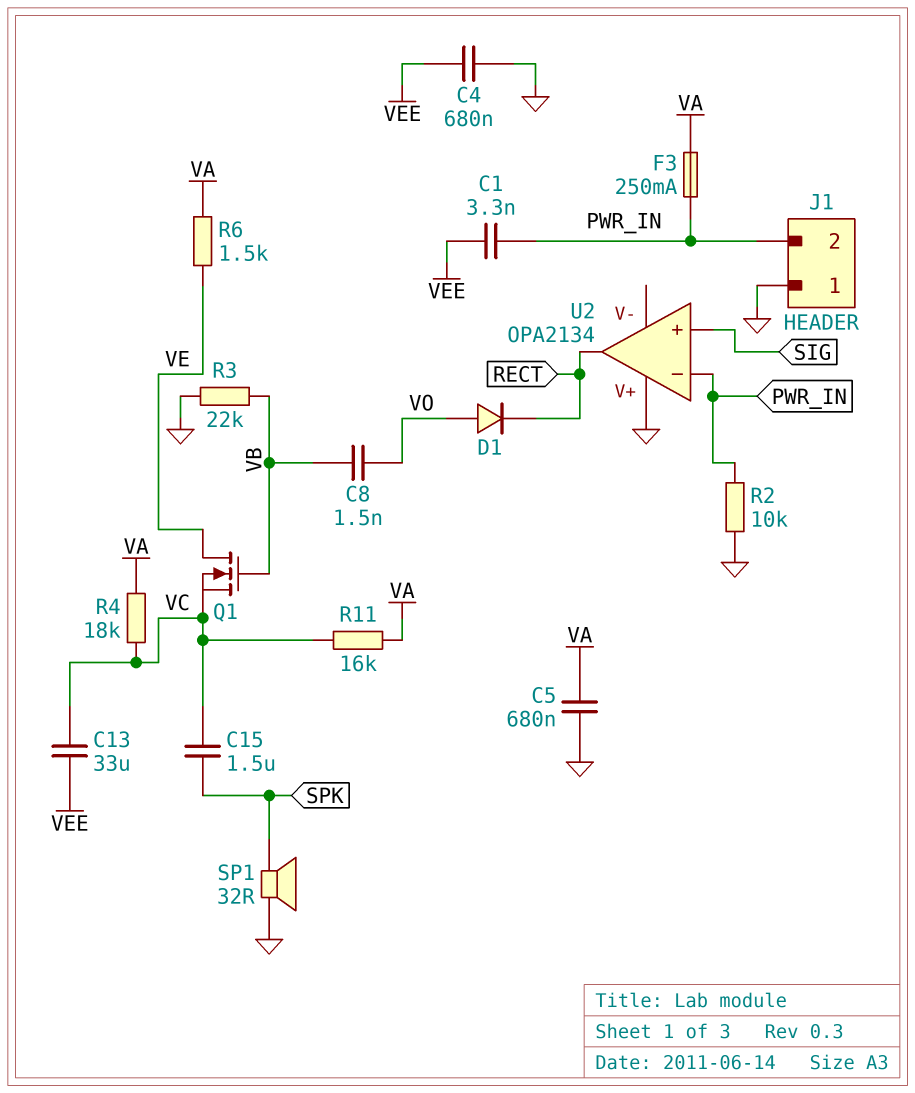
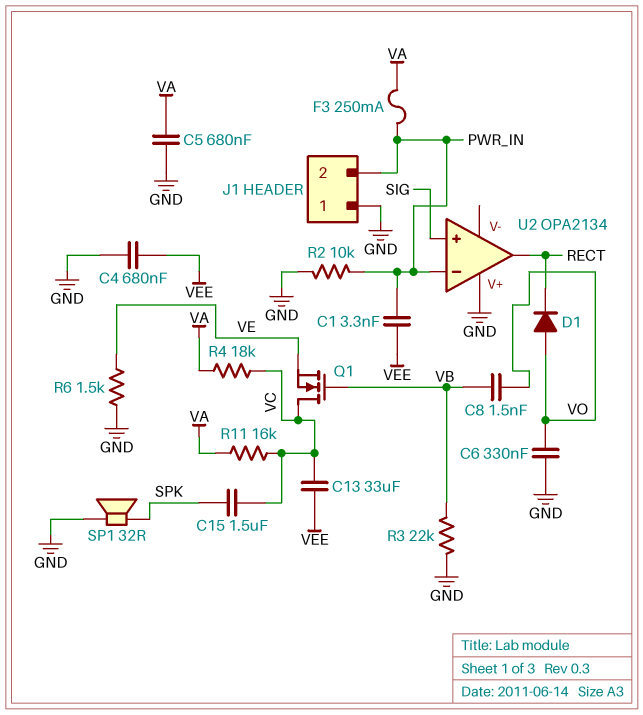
C6: none -> 330nF (GND, VO)
Q1: NMOS (G VB, D VE, S VC) -> NMOS (G VB, D VC, S VE)
R6: 1.5k (VA, VE) -> 1.5k (GND, VE)

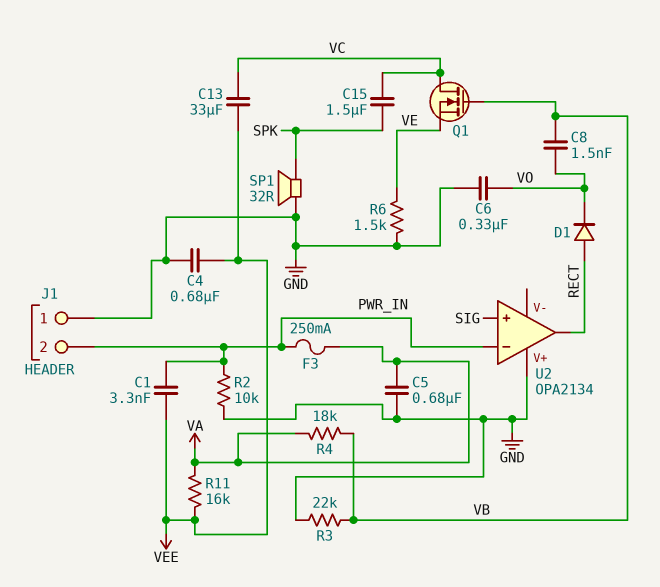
D1: diode (A VO, K RECT) -> diode (A RECT, K VO)
R4: 18k (VA, VC) -> 18k (VA, VB)
R11: 16k (VA, VC) -> 16k (VA, VEE)

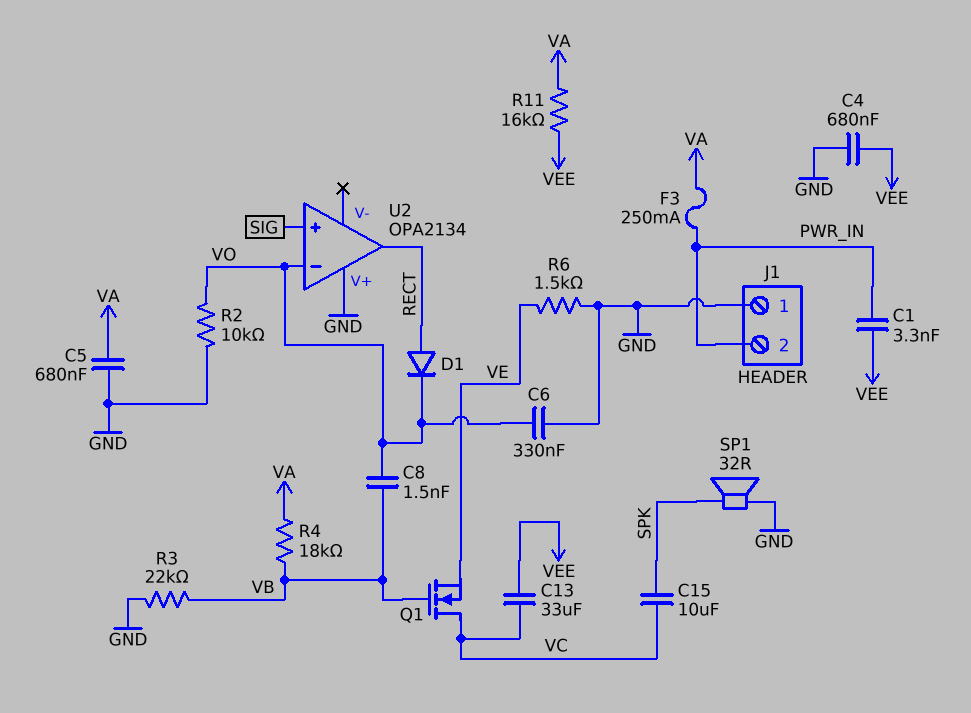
C15: 1.5uF (SPK, VC) -> 10uF (SPK, VC)
R2: 10k (GND, PWR_IN) -> 10k (GND, VO)
U2 pin in-: PWR_IN -> VO

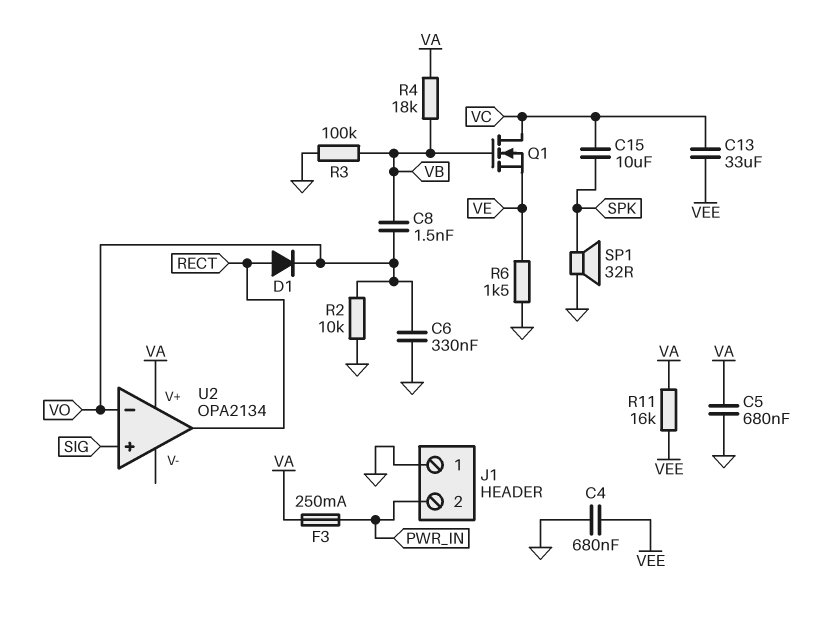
C1: 3.3nF (PWR_IN, VEE) -> none
R3: 22k (GND, VB) -> 100k (GND, VB)
U2 pin V+: GND -> VA

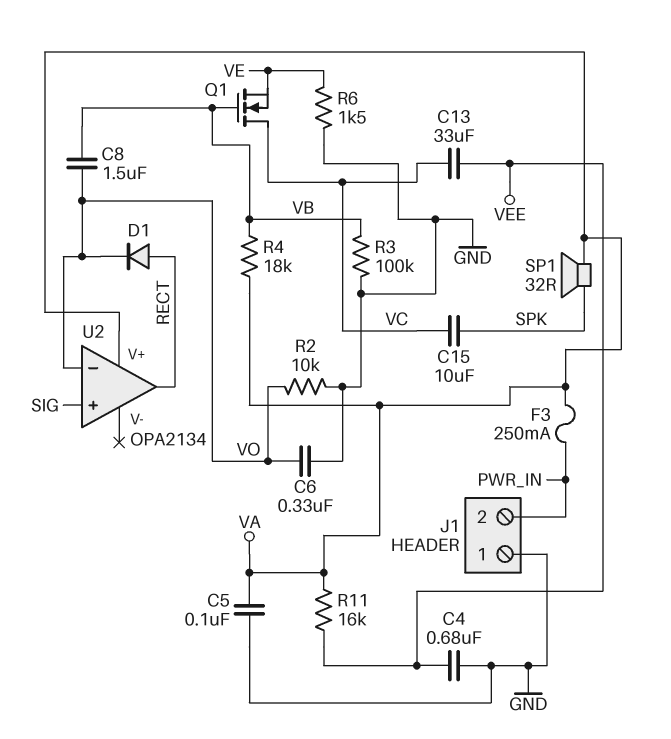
C5: 680nF (GND, VA) -> 100nF (GND, VA)
C8: 1.5nF (VB, VO) -> 1.5uF (VB, VO)
SP1: speaker 32R (GND, SPK) -> speaker 32R (SPK, VA)

